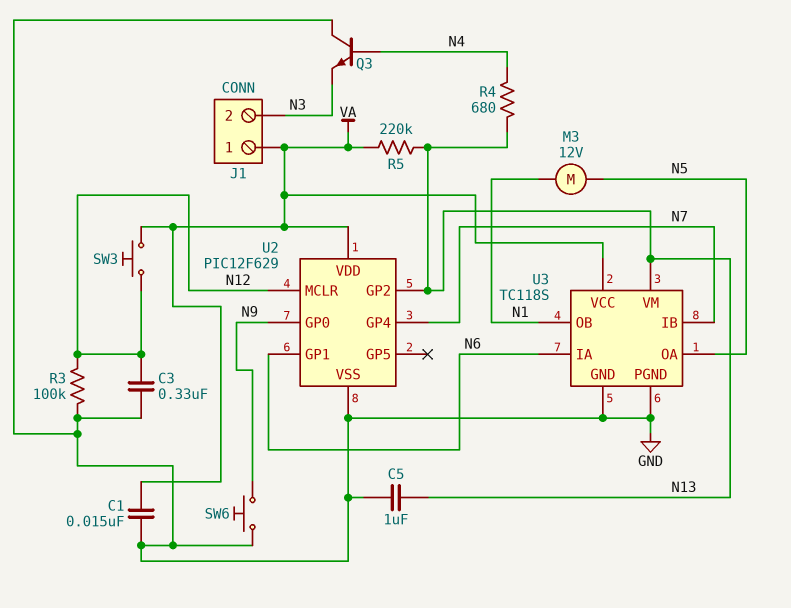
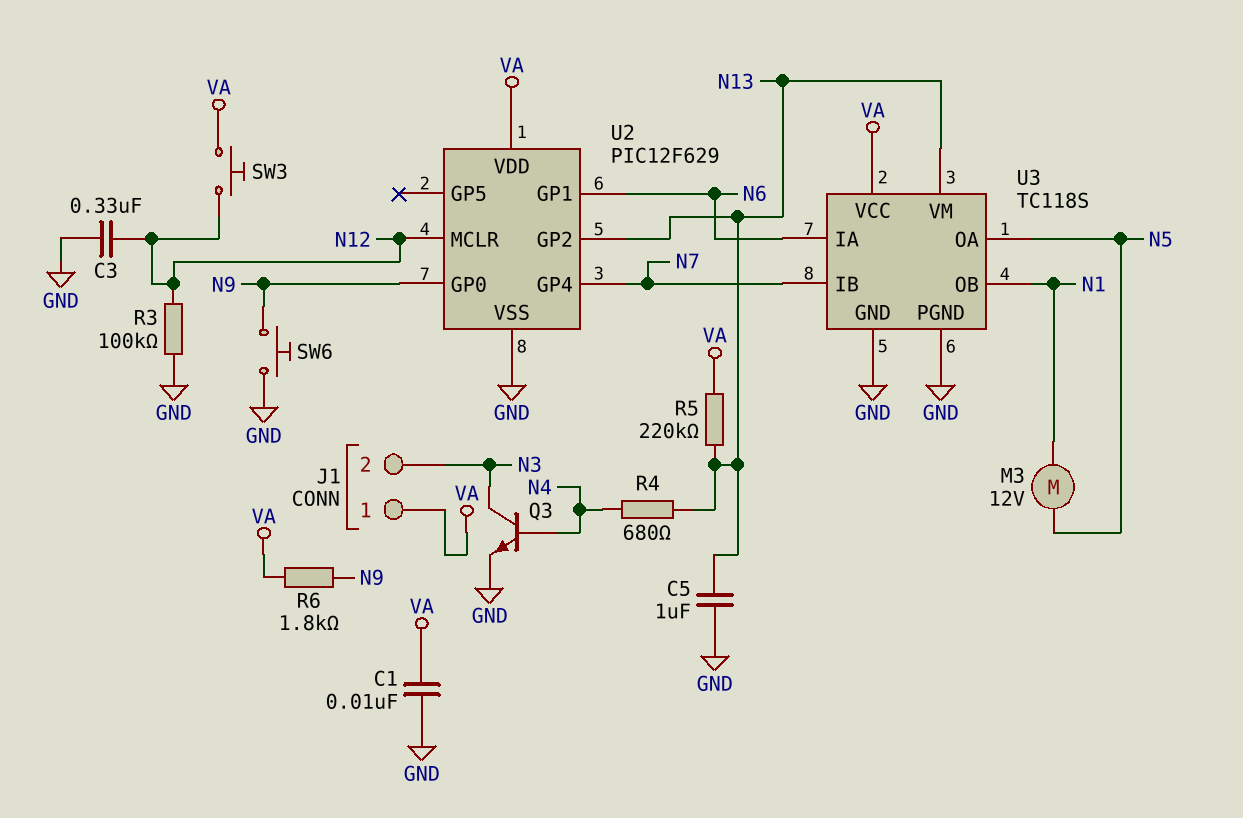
C1: 15nF (GND, VA) -> 10nF (GND, VA)
Q3: NPN (B N4, C GND, E N3) -> NPN (B N4, C N3, E GND)
R6: none -> 1.8k (N9, VA)

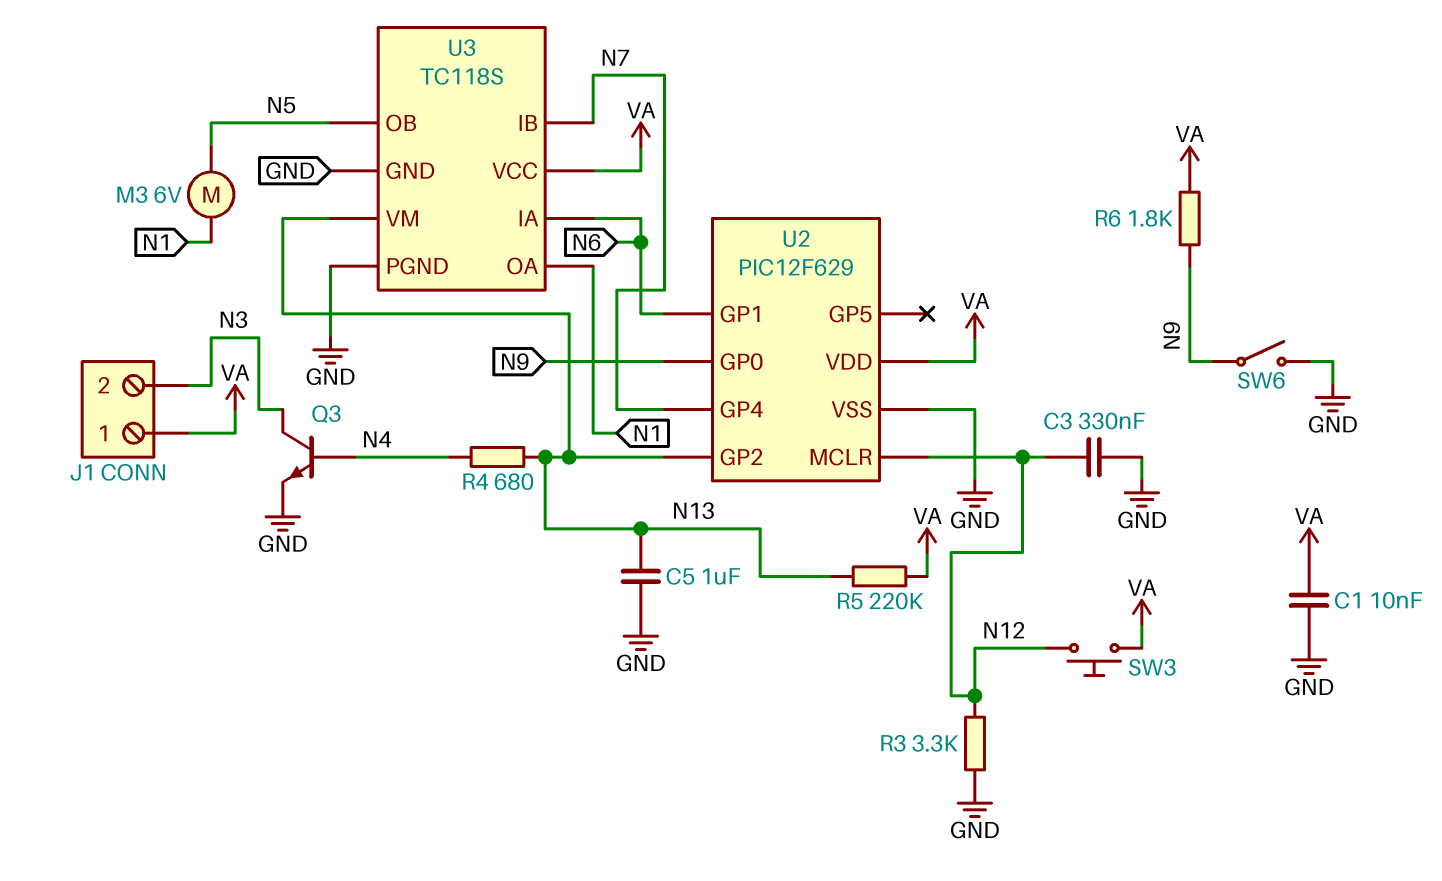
M3: motor 12V (N1, N5) -> motor 6V (N1, N5)
R3: 100k (GND, N12) -> 3.3k (GND, N12)
SW6: button (GND, N9) -> switch (GND, N9)
U3 pin OA: N5 -> N1
U3 pin OB: N1 -> N5

